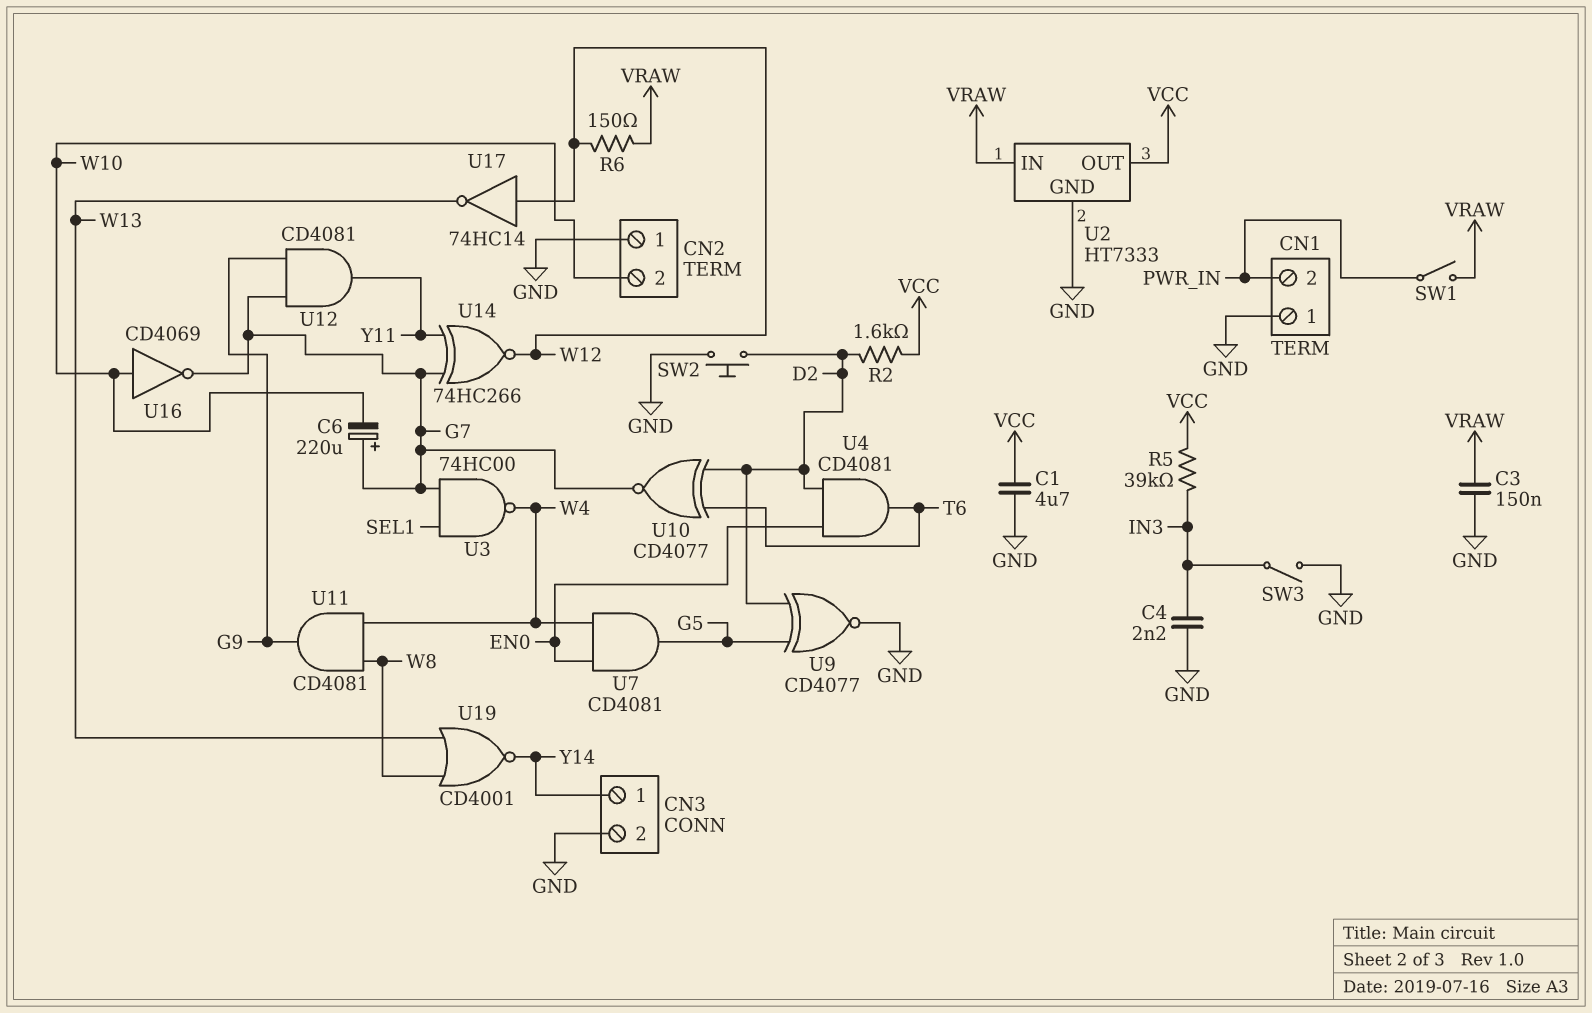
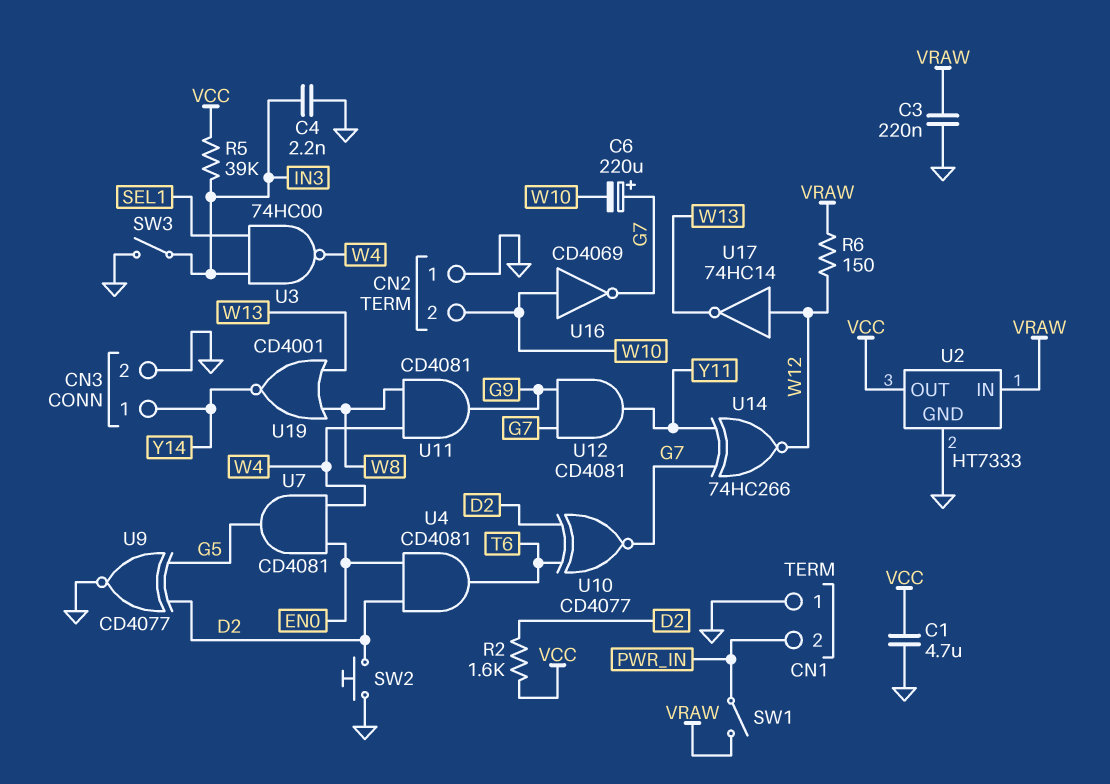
C3: 150nF (GND, VRAW) -> 220nF (GND, VRAW)
U3: NAND 74HC00 (in G7, in SEL1, out W4) -> NAND 74HC00 (in IN3, in SEL1, out W4)

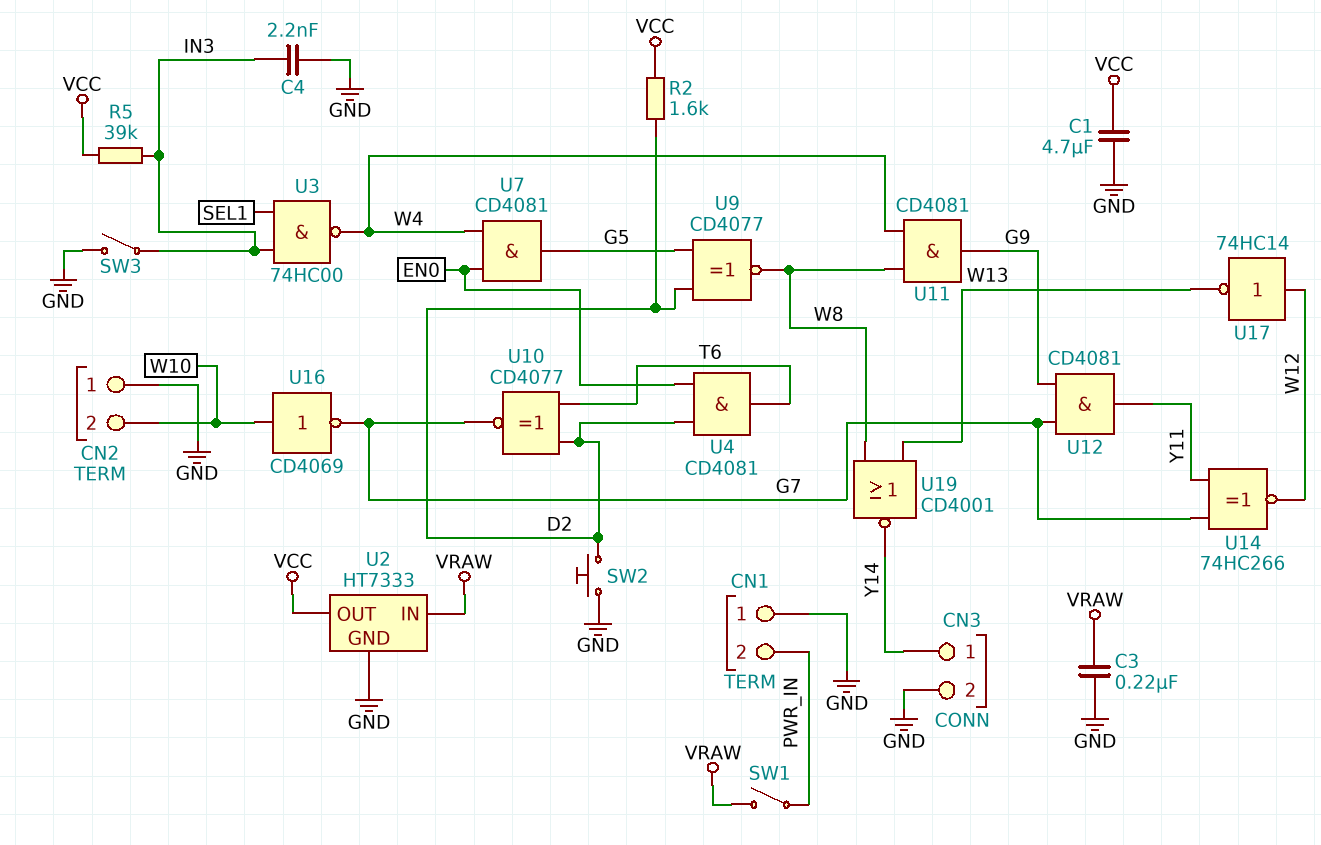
C6: 220uF (plus G7, minus W10) -> none
R6: 150 (VRAW, W12) -> none
U9: XNOR CD4077 (in D2, in G5, out GND) -> XNOR CD4077 (in D2, in G5, out W8)

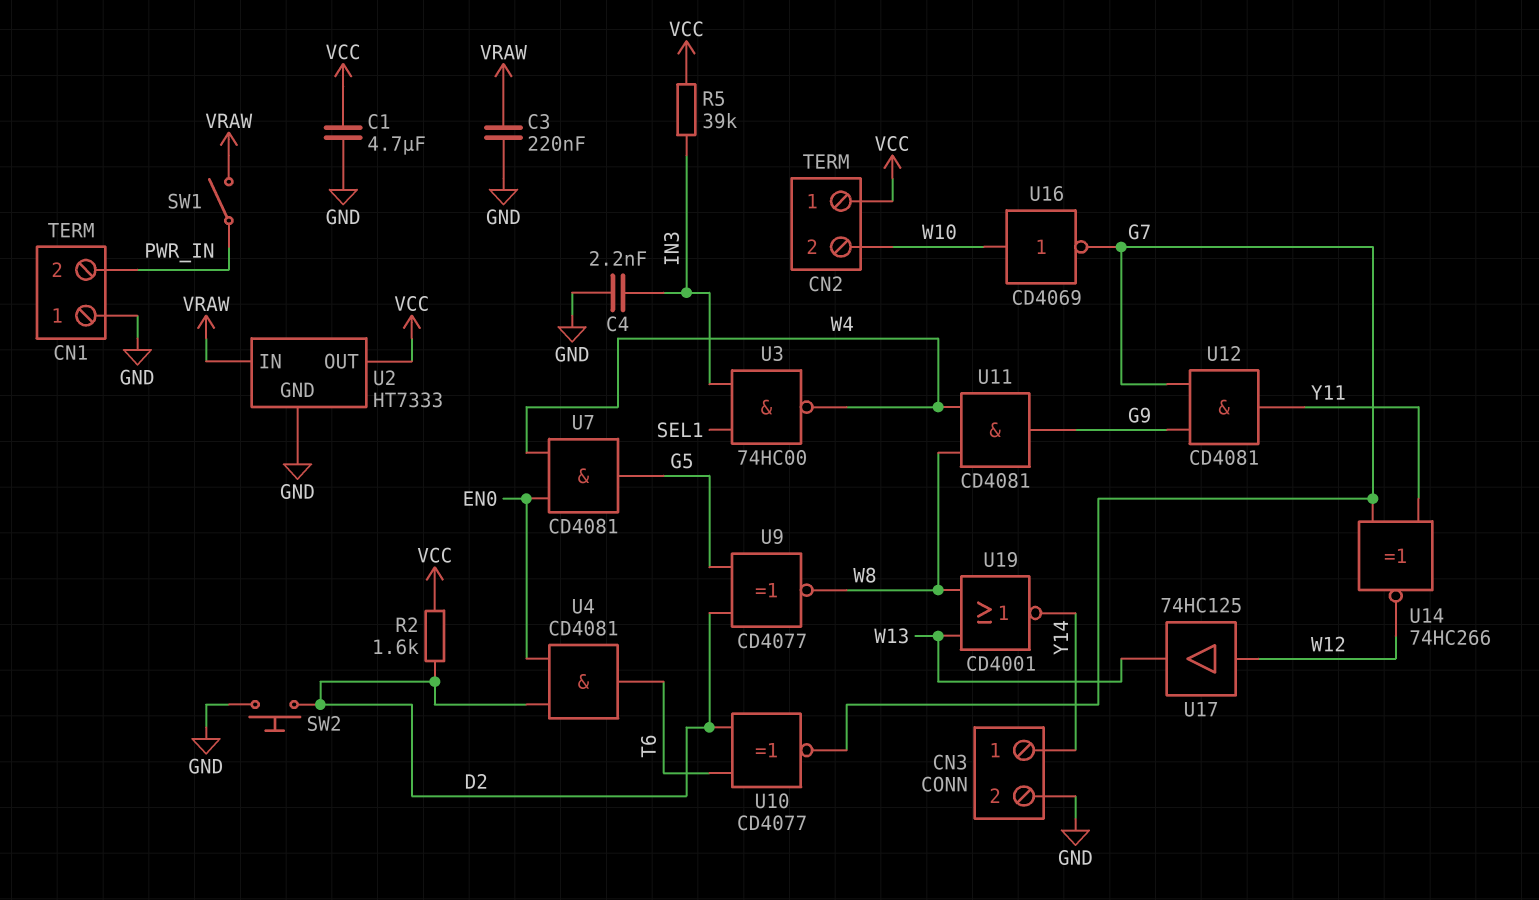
CN2 pin 1: GND -> VCC
SW3: switch (GND, IN3) -> none
U17: NOT 74HC14 (in W12, out W13) -> buffer 74HC125 (in W12, out W13)

